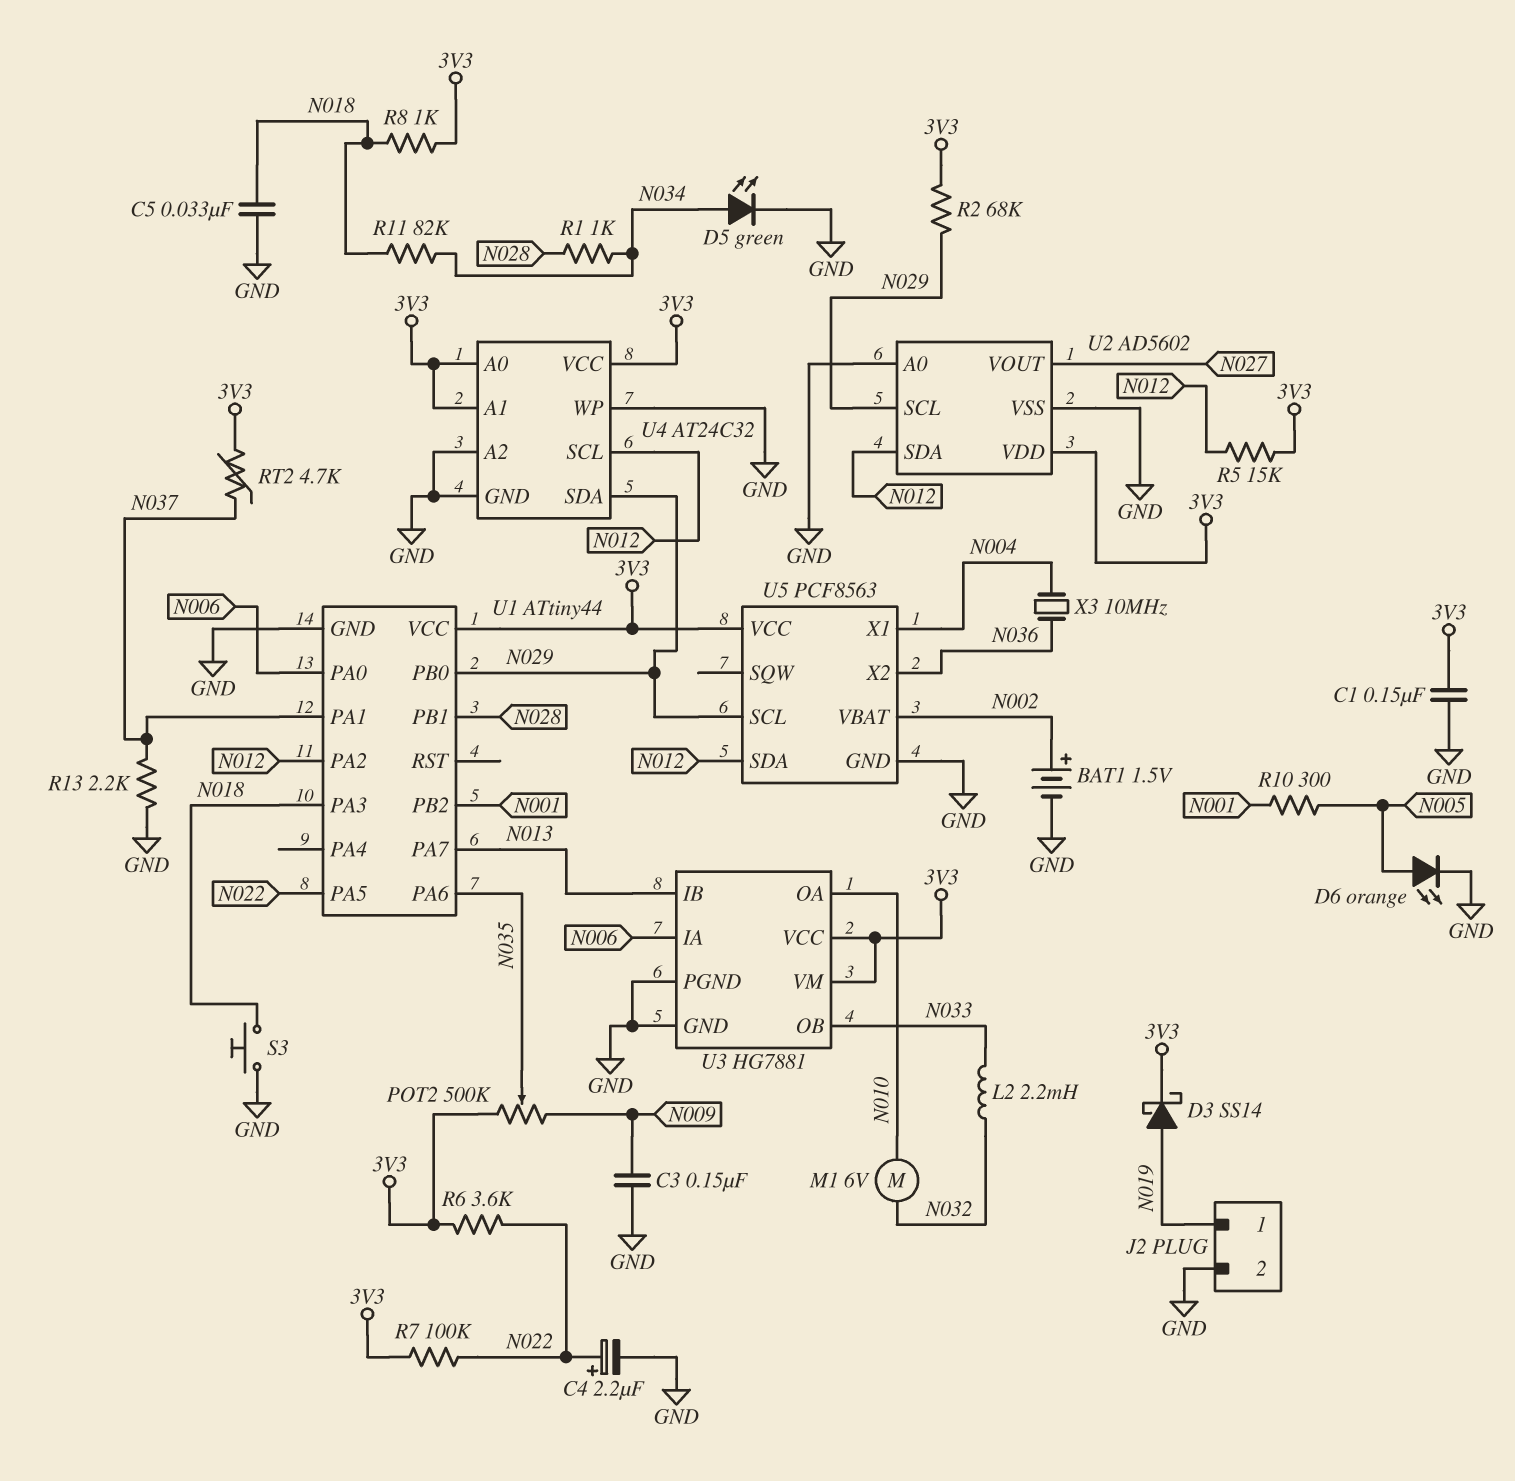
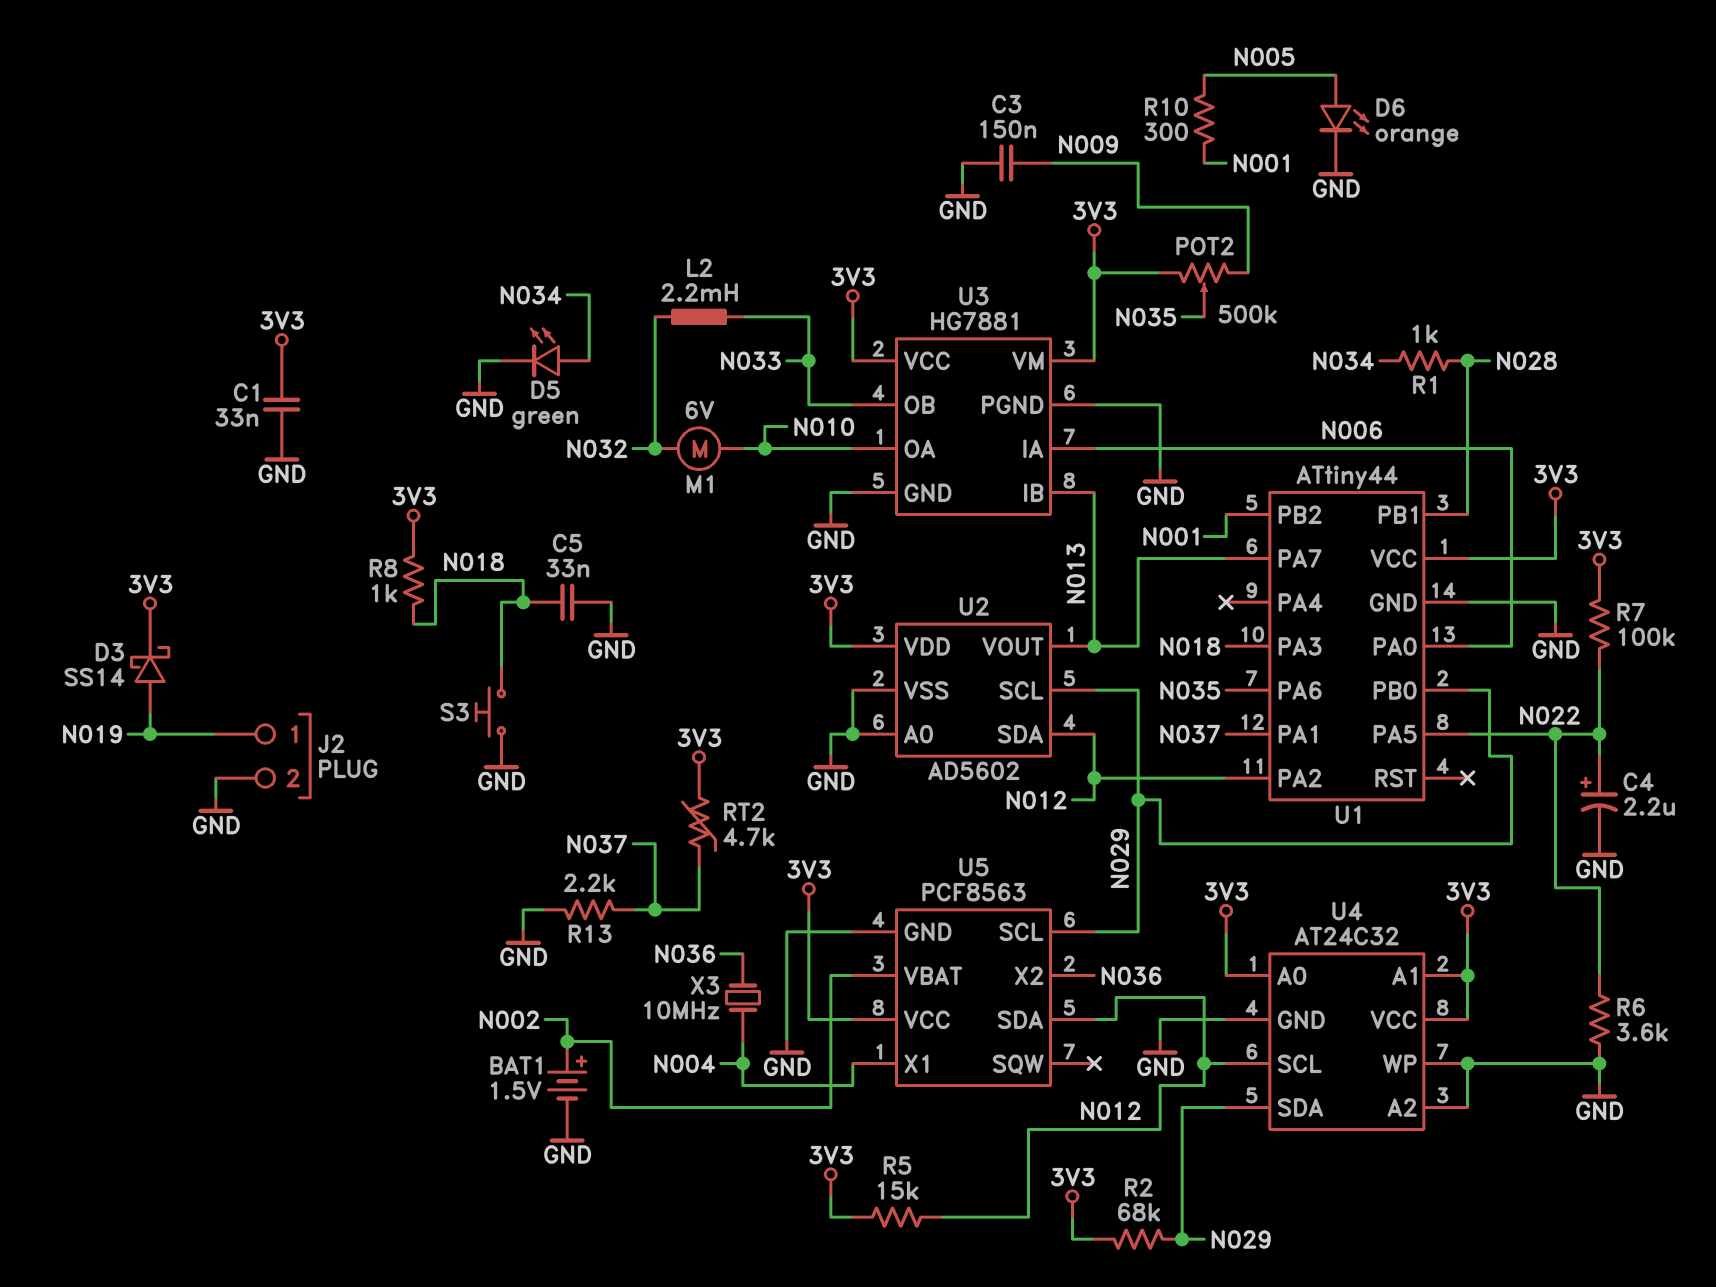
C1: 150nF (3V3, GND) -> 33nF (3V3, GND)
R6: 3.6k (3V3, N022) -> 3.6k (GND, N022)
R11: 82k (N018, N034) -> none
U2 pin VOUT: N027 -> N013

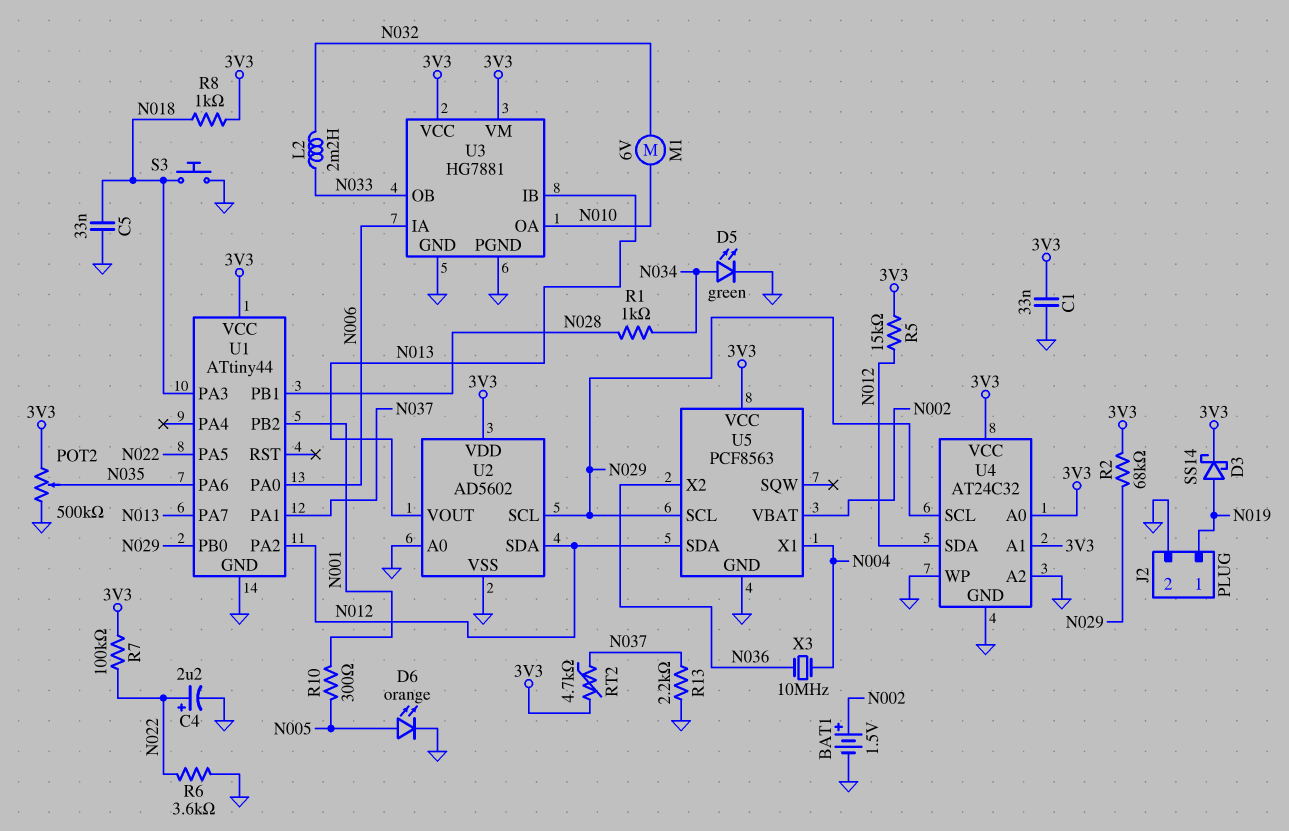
C3: 150nF (GND, N009) -> none
POT2: 500k (3V3, N009, wiper N035) -> 500k (3V3, GND, wiper N035)
U4 pin SCL: N012 -> N029
U4 pin SDA: N029 -> N012

